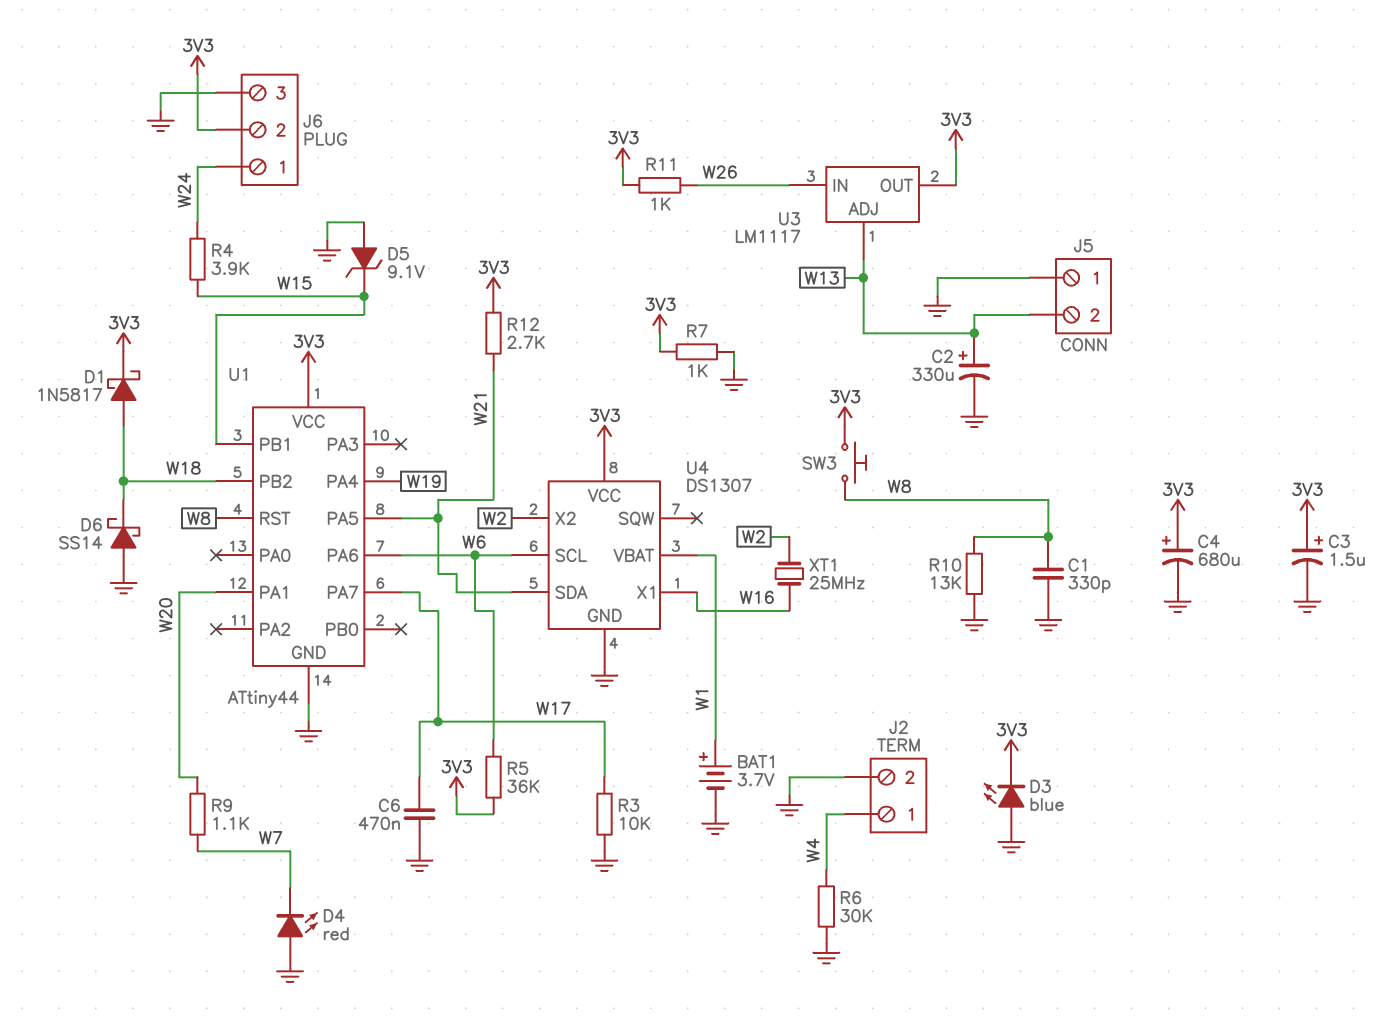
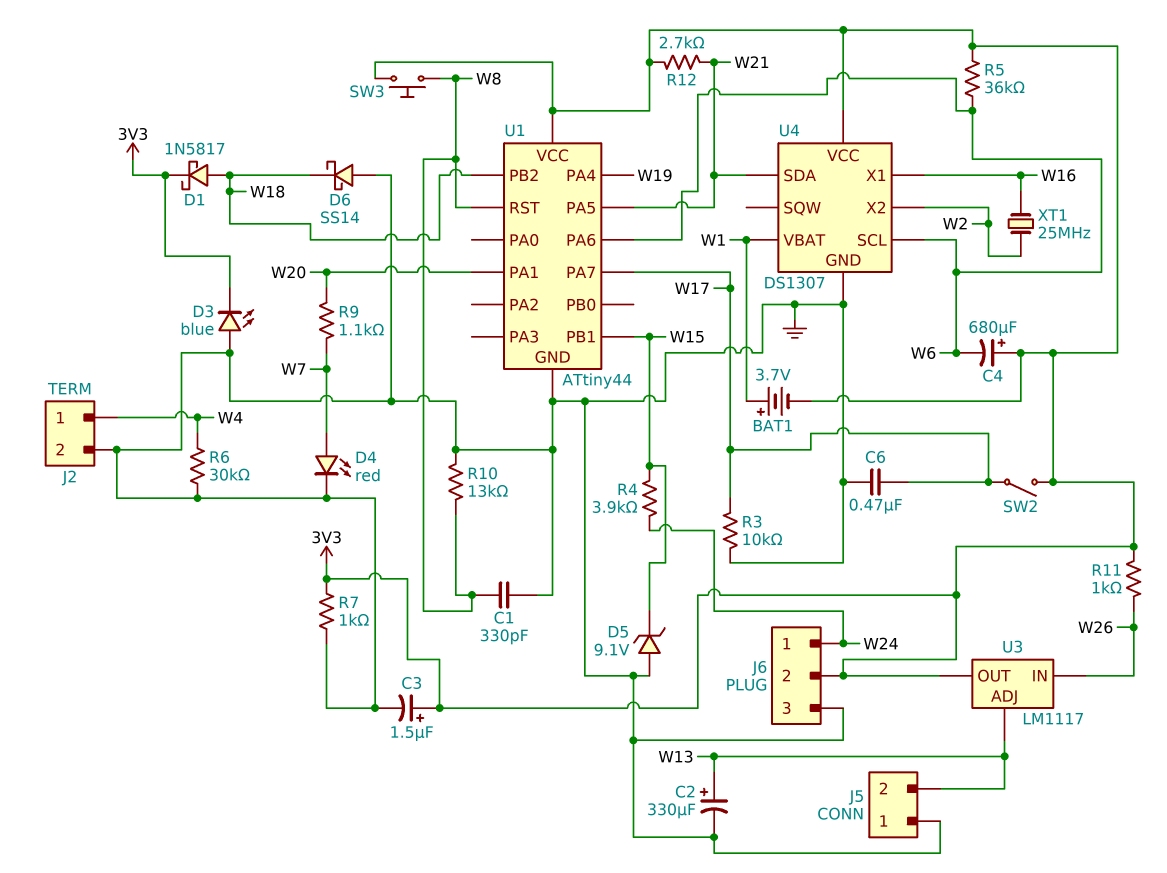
BAT1: 3.7V (plus W1, minus GND) -> 3.7V (plus W1, minus 3V3)
C4: 680uF (plus 3V3, minus GND) -> 680uF (plus 3V3, minus W6)
D4: LED red (A GND, K W7) -> LED red (A W7, K GND)
SW2: none -> switch (3V3, W17)

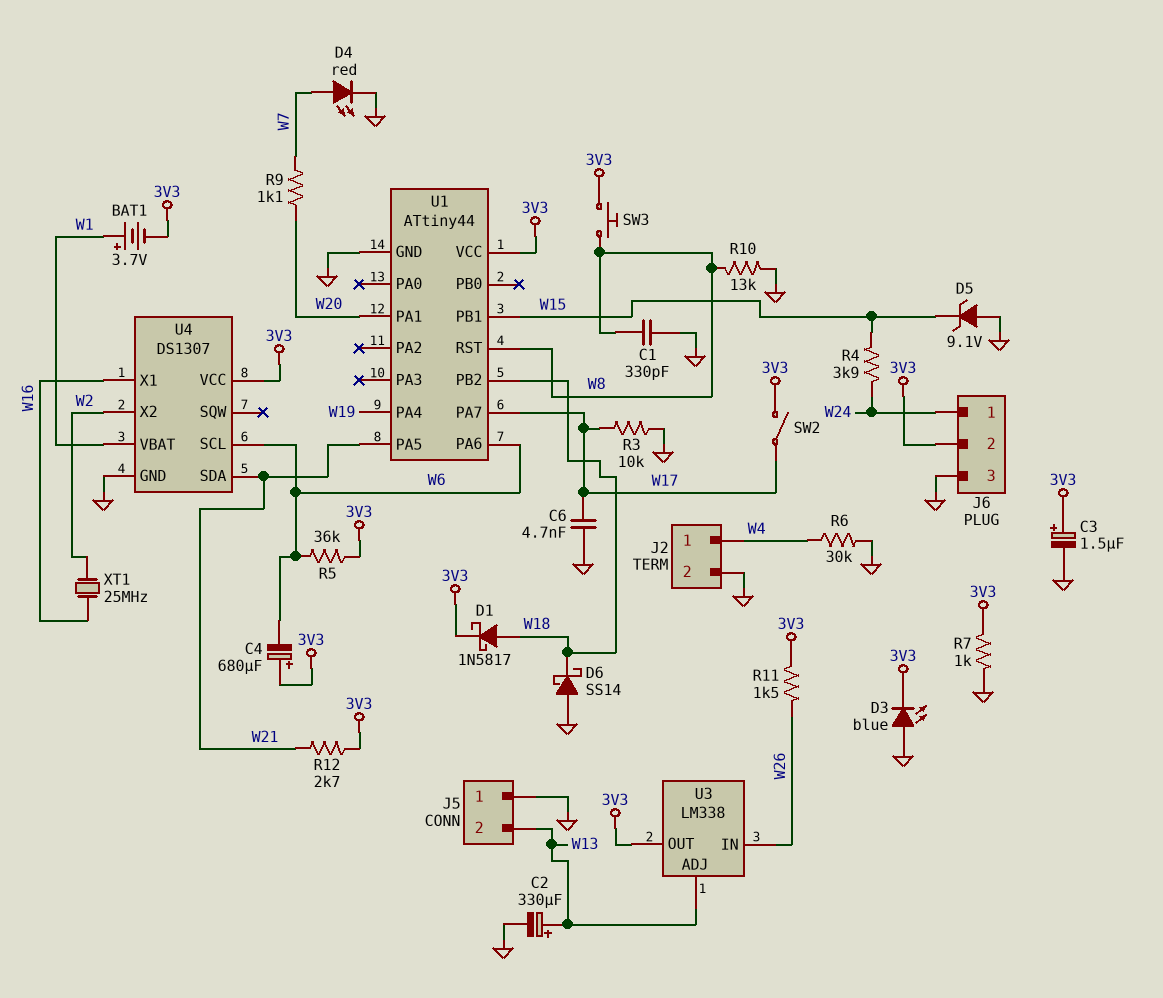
C6: 470nF (GND, W17) -> 4.7nF (GND, W17)
R11: 1k (3V3, W26) -> 1.5k (3V3, W26)
U3: LM1117 -> LM338

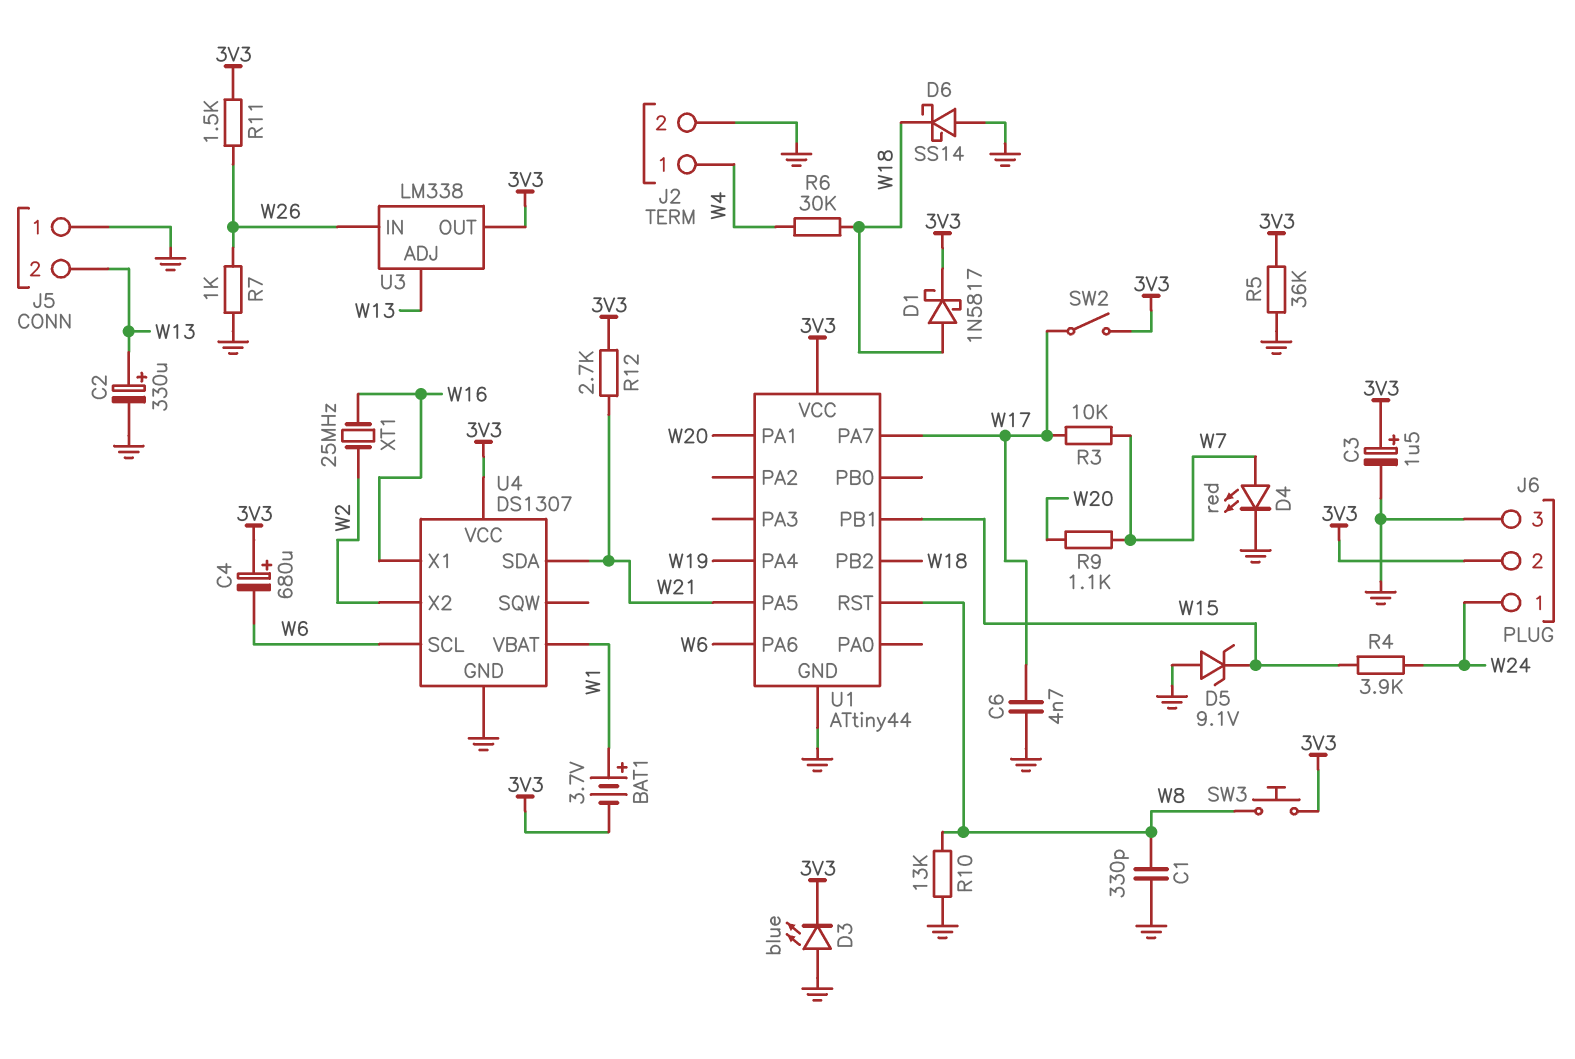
R3: 10k (GND, W17) -> 10k (W7, W17)
R5: 36k (3V3, W6) -> 36k (3V3, GND)
R6: 30k (GND, W4) -> 30k (W4, W18)
R7: 1k (3V3, GND) -> 1k (GND, W26)

